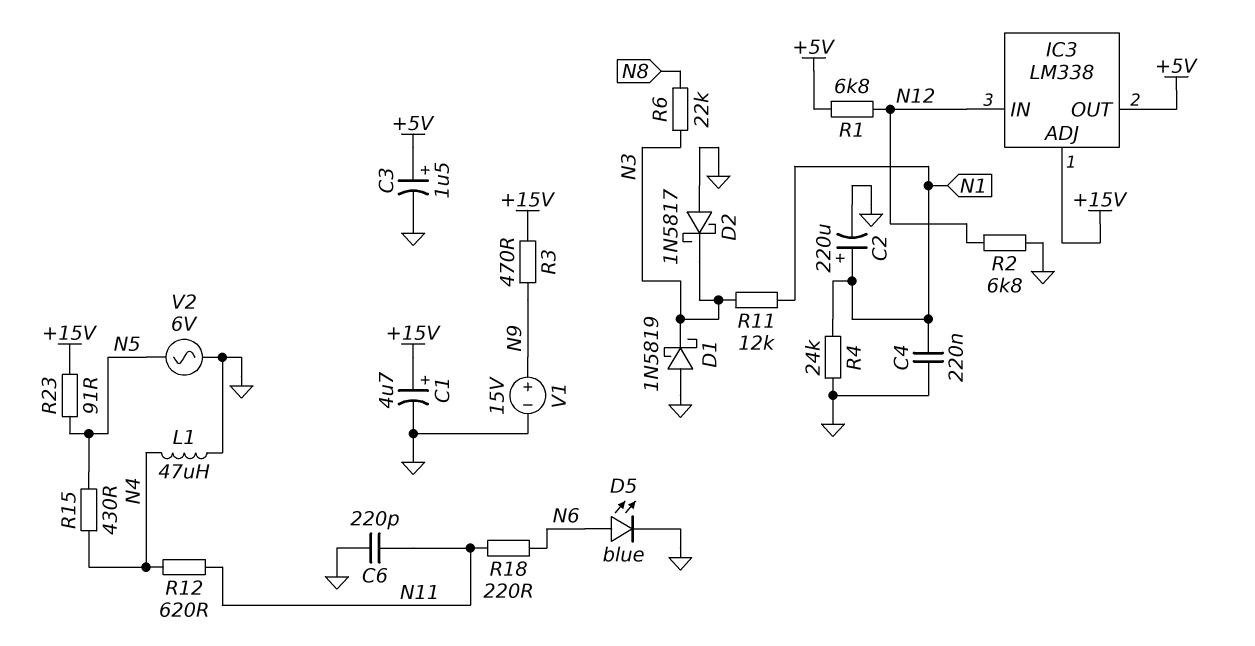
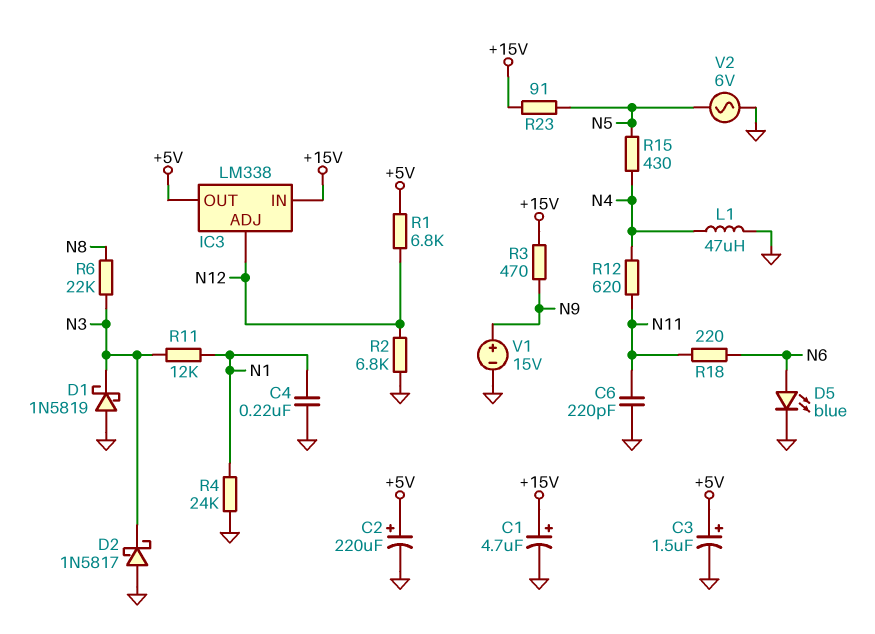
C2: 220uF (plus N1, minus GND) -> 220uF (plus +5V, minus GND)
IC3 pin ADJ: +15V -> N12
IC3 pin IN: N12 -> +15V

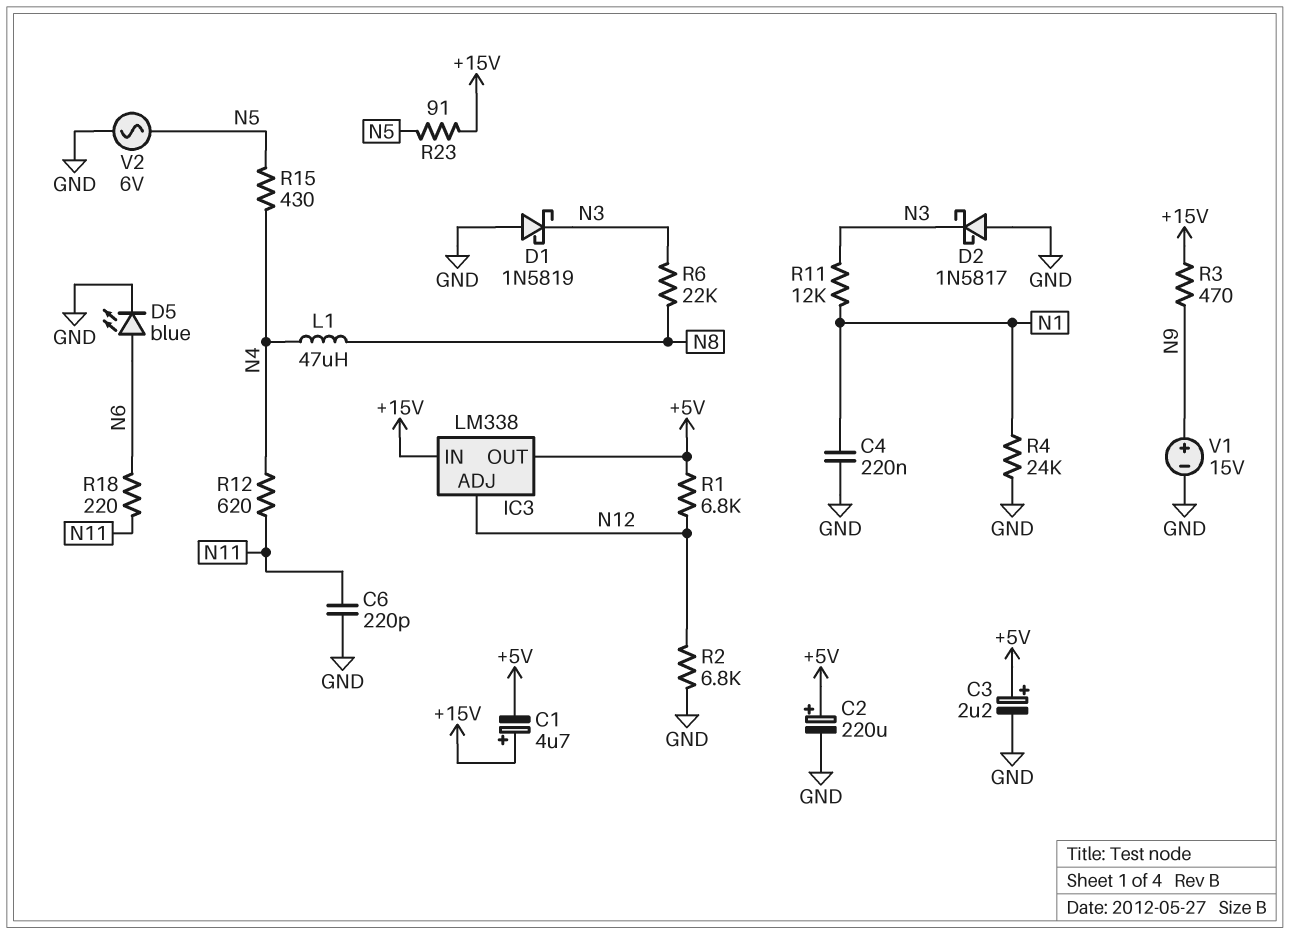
C1: 4.7uF (plus +15V, minus GND) -> 4.7uF (plus +15V, minus +5V)
C3: 1.5uF (plus +5V, minus GND) -> 2.2uF (plus +5V, minus GND)
L1: 47uH (GND, N4) -> 47uH (N4, N8)

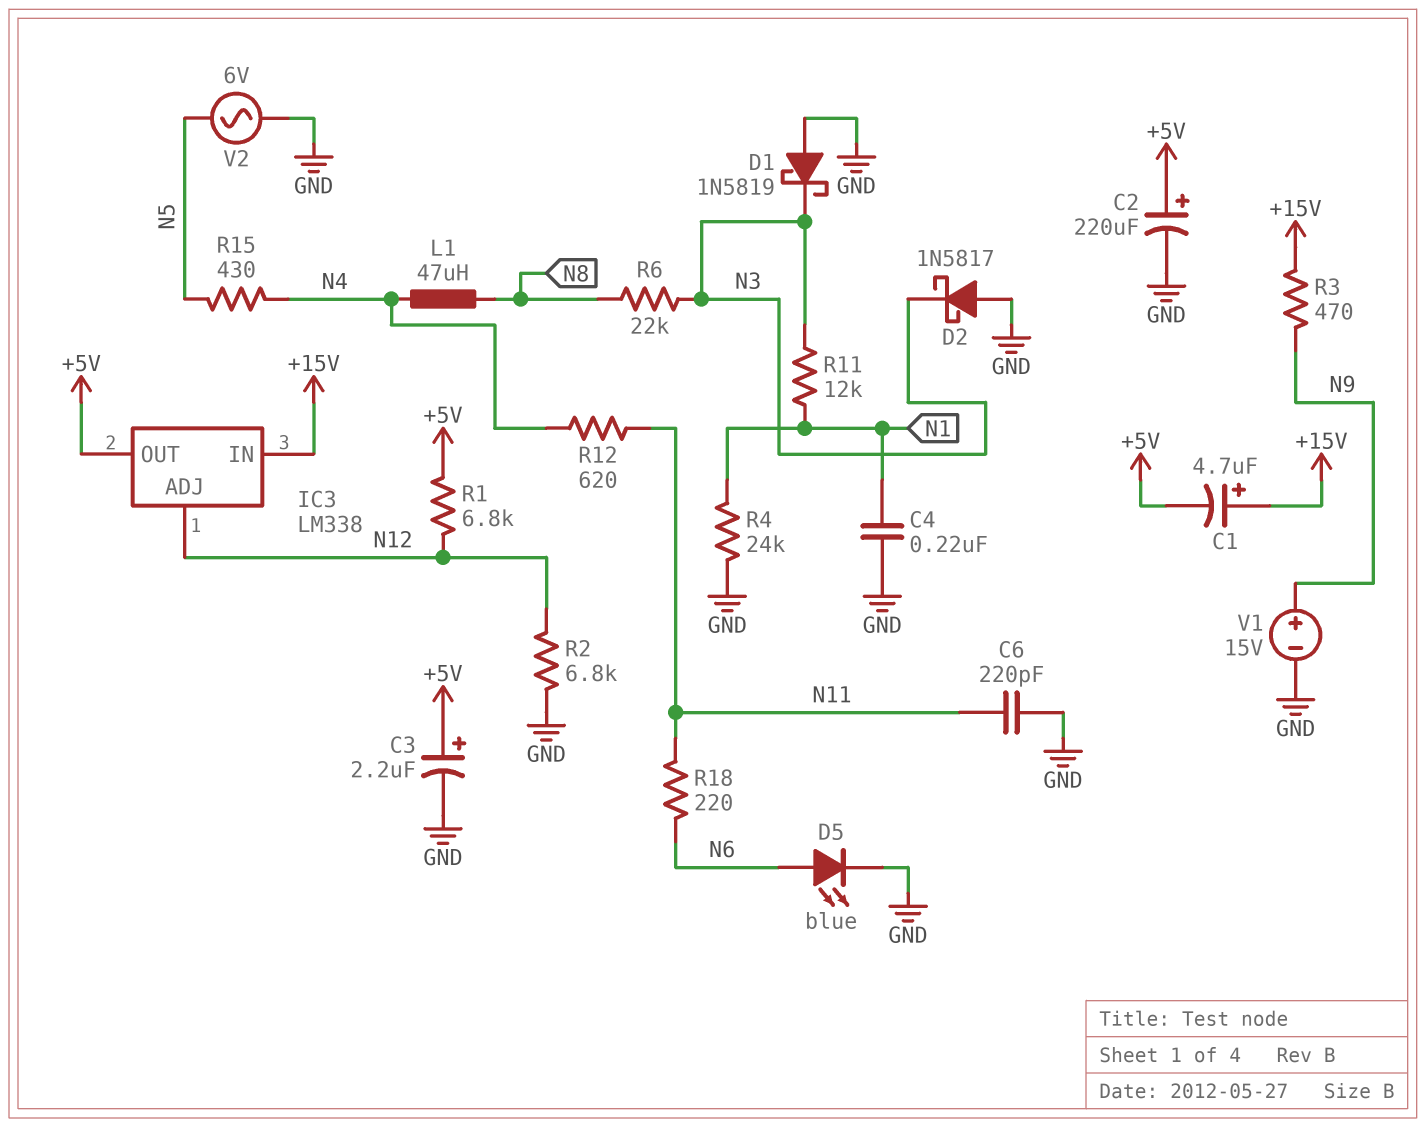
R23: 91 (+15V, N5) -> none

